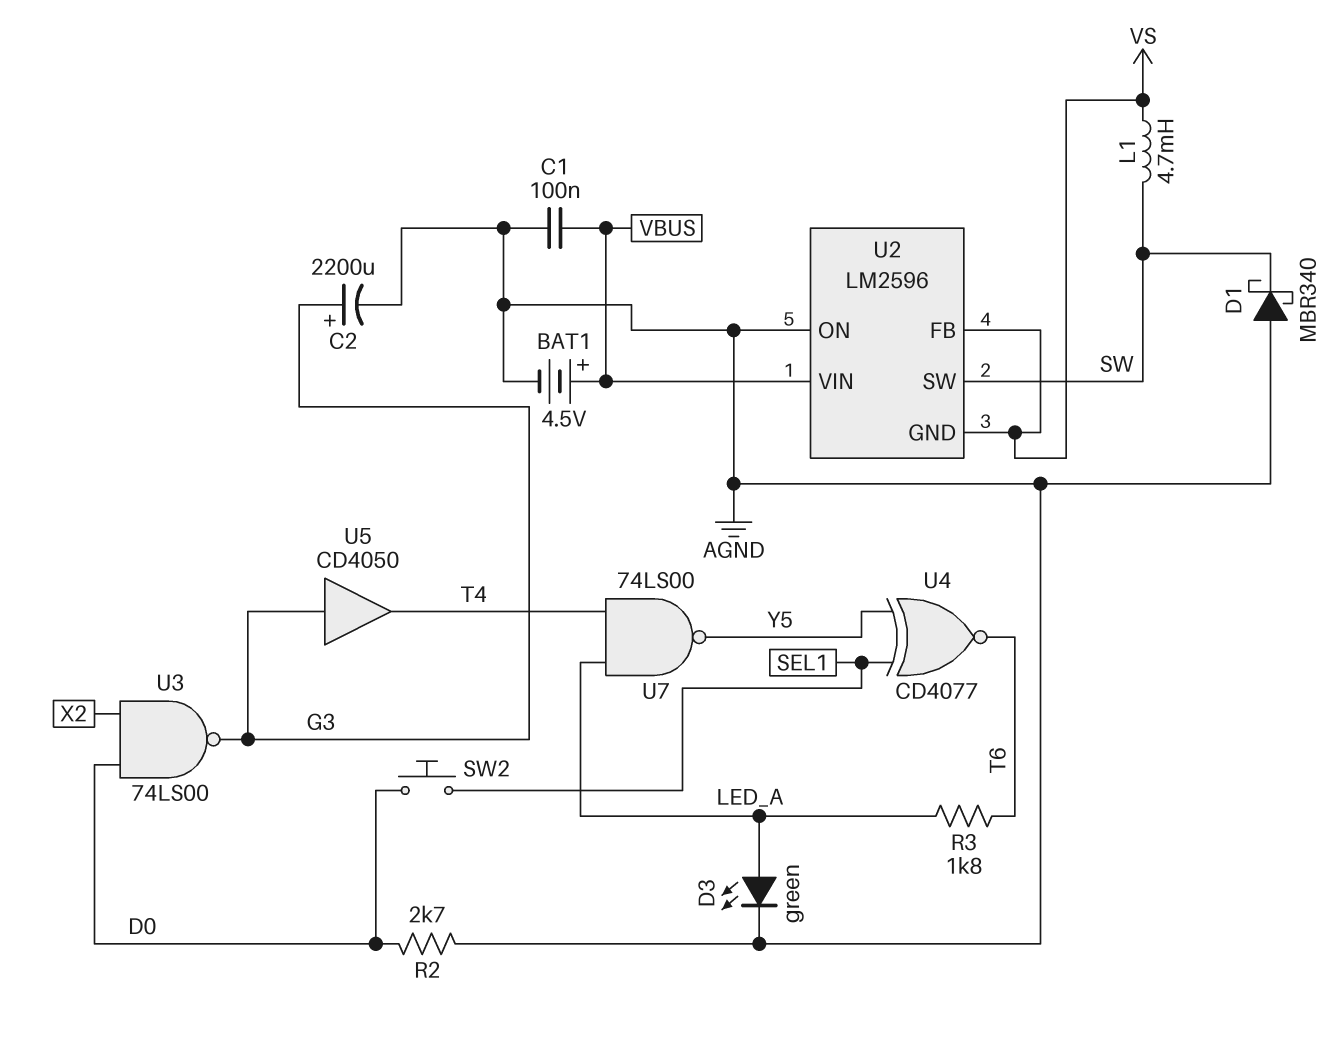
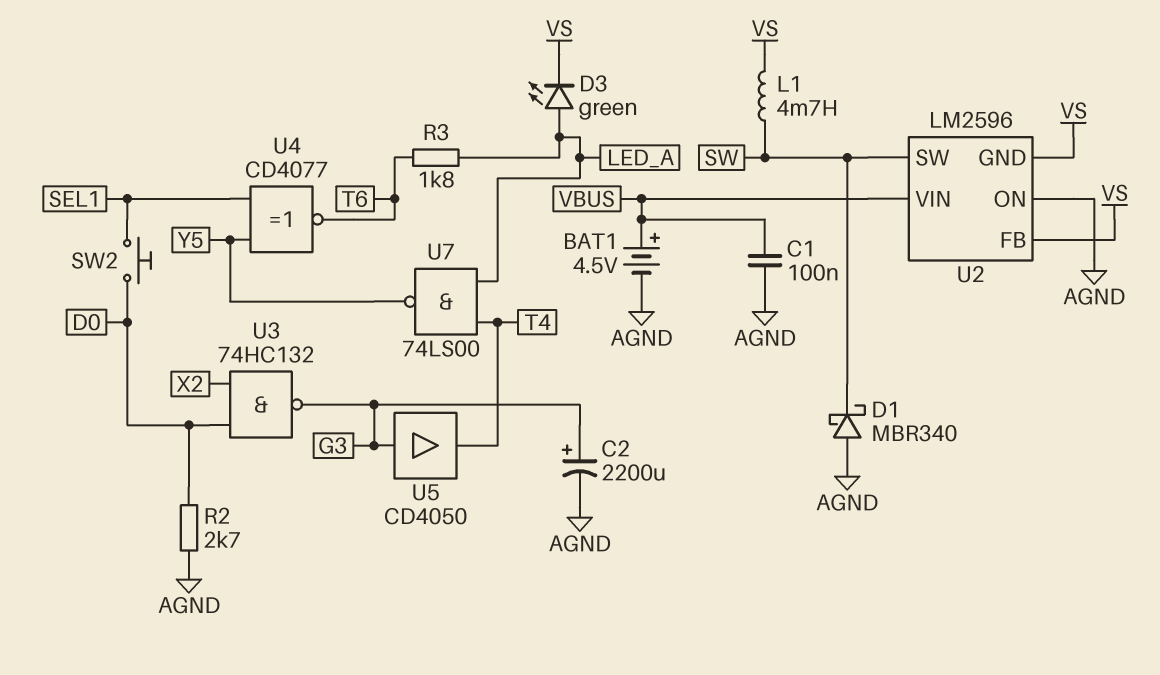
D3: LED green (A LED_A, K AGND) -> LED green (A LED_A, K VS)
U3: NAND 74LS00 (in D0, in X2, out G3) -> NAND 74HC132 (in D0, in X2, out G3)

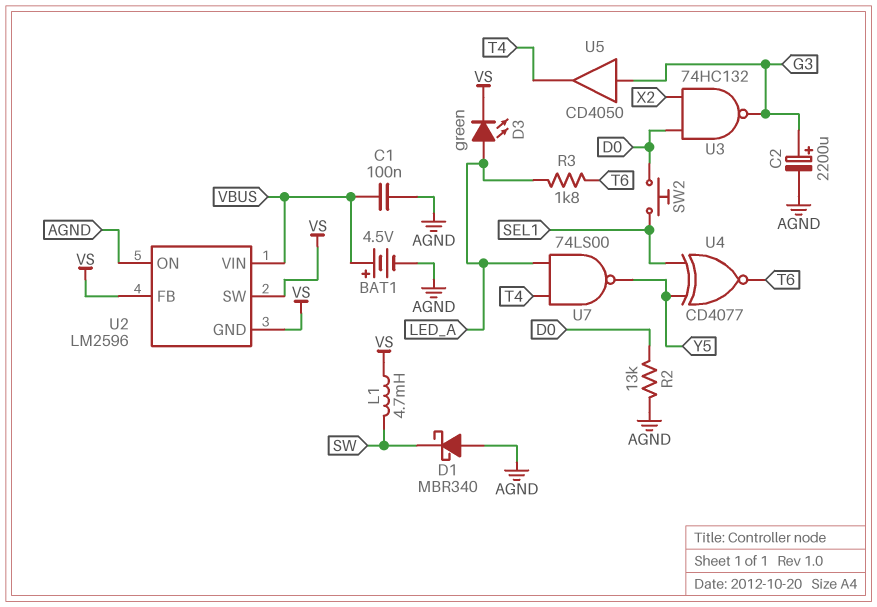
R2: 2.7k (AGND, D0) -> 13k (AGND, D0)
U2 pin SW: SW -> VS

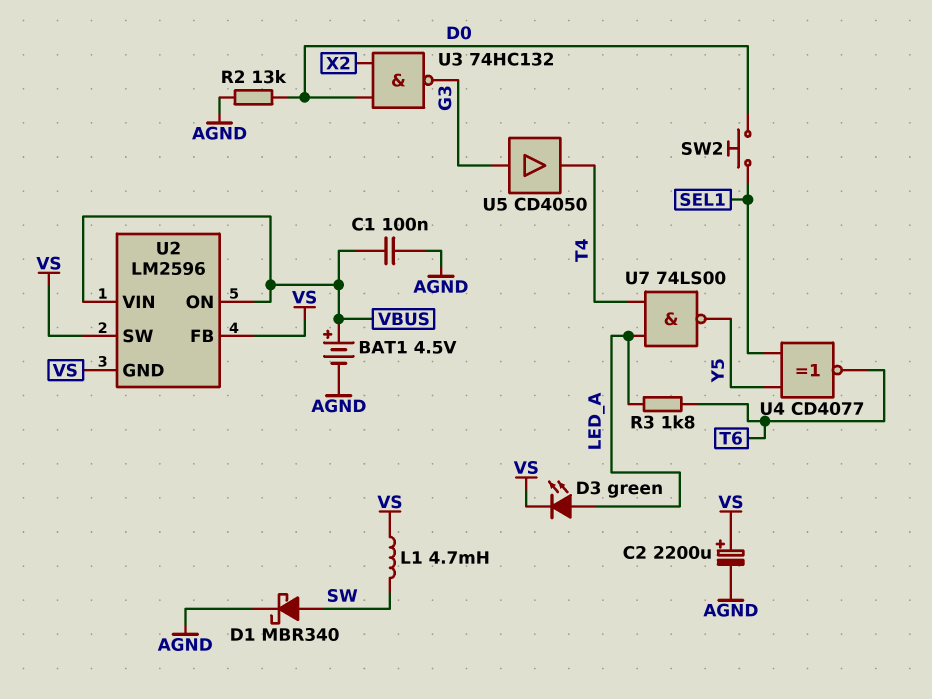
C2: 2200uF (plus G3, minus AGND) -> 2200uF (plus VS, minus AGND)
D1: schottky MBR340 (A AGND, K SW) -> schottky MBR340 (A SW, K AGND)
U2 pin ON: AGND -> VBUS

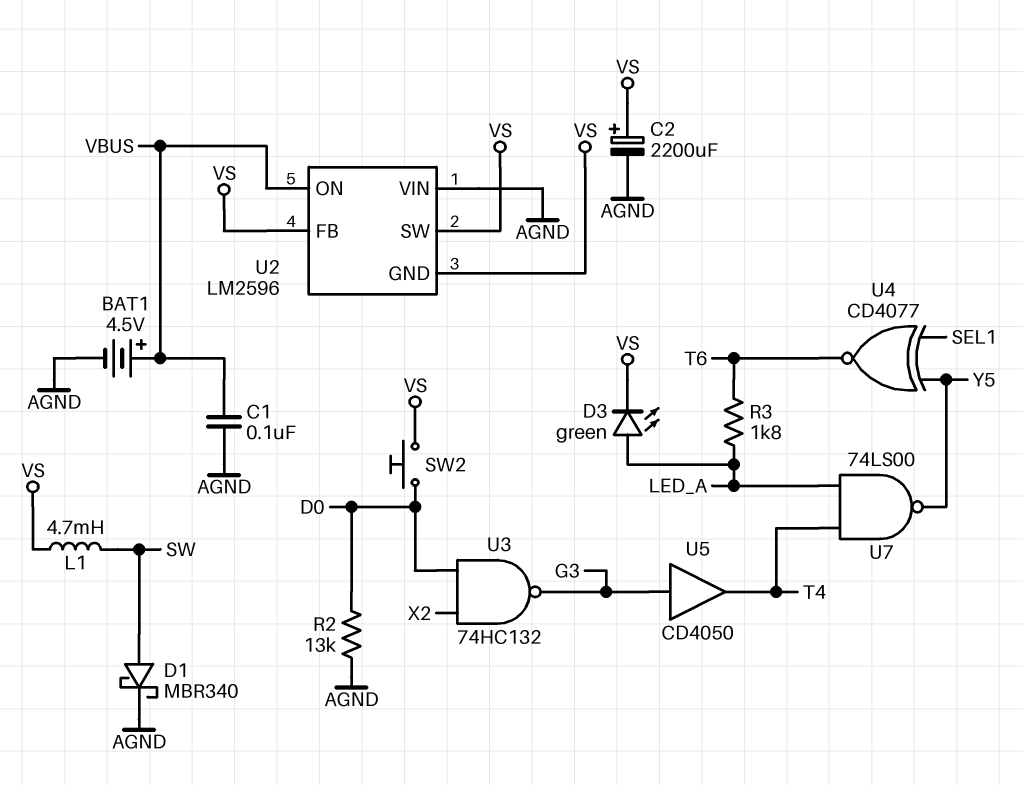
SW2: button (D0, SEL1) -> button (D0, VS)
U2 pin VIN: VBUS -> AGND

